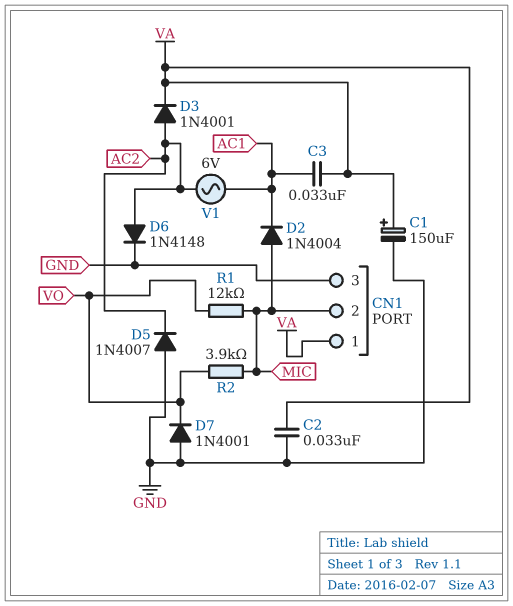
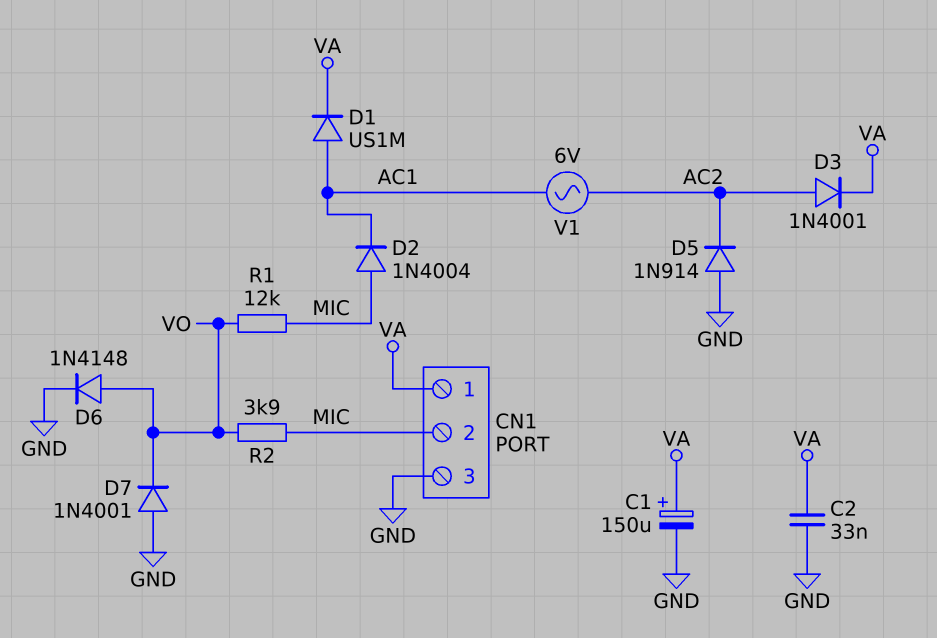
C3: 33nF (AC1, VA) -> none
D1: none -> diode US1M (A AC1, K VA)
D5: diode 1N4007 (A GND, K AC2) -> diode 1N914 (A GND, K AC2)
D6: diode 1N4148 (A AC2, K GND) -> diode 1N4148 (A VO, K GND)

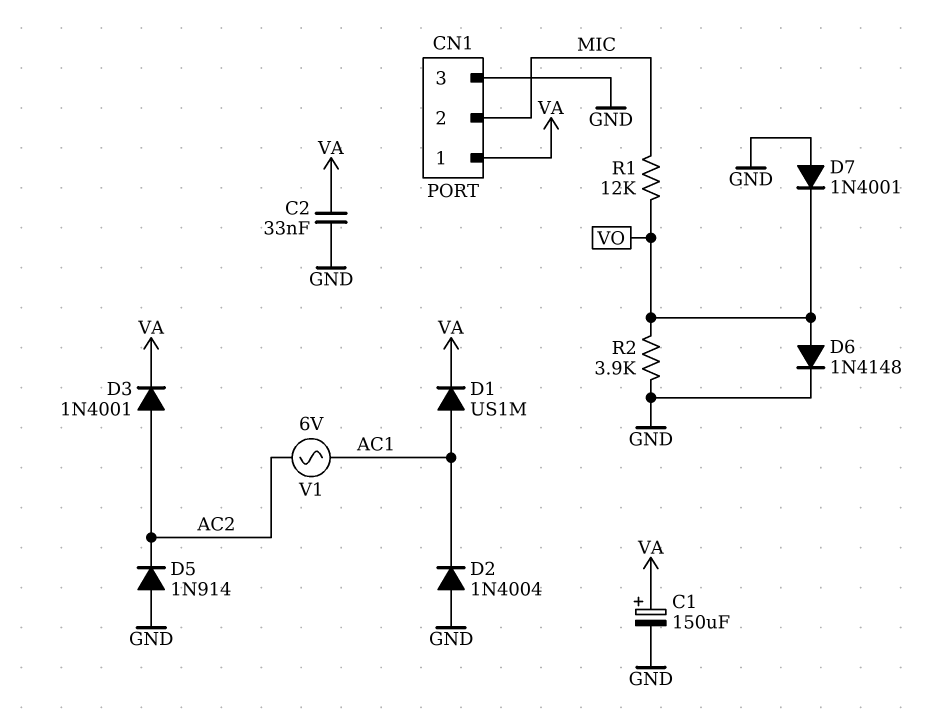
D2: diode 1N4004 (A MIC, K AC1) -> diode 1N4004 (A GND, K AC1)
R2: 3.9k (MIC, VO) -> 3.9k (GND, VO)

